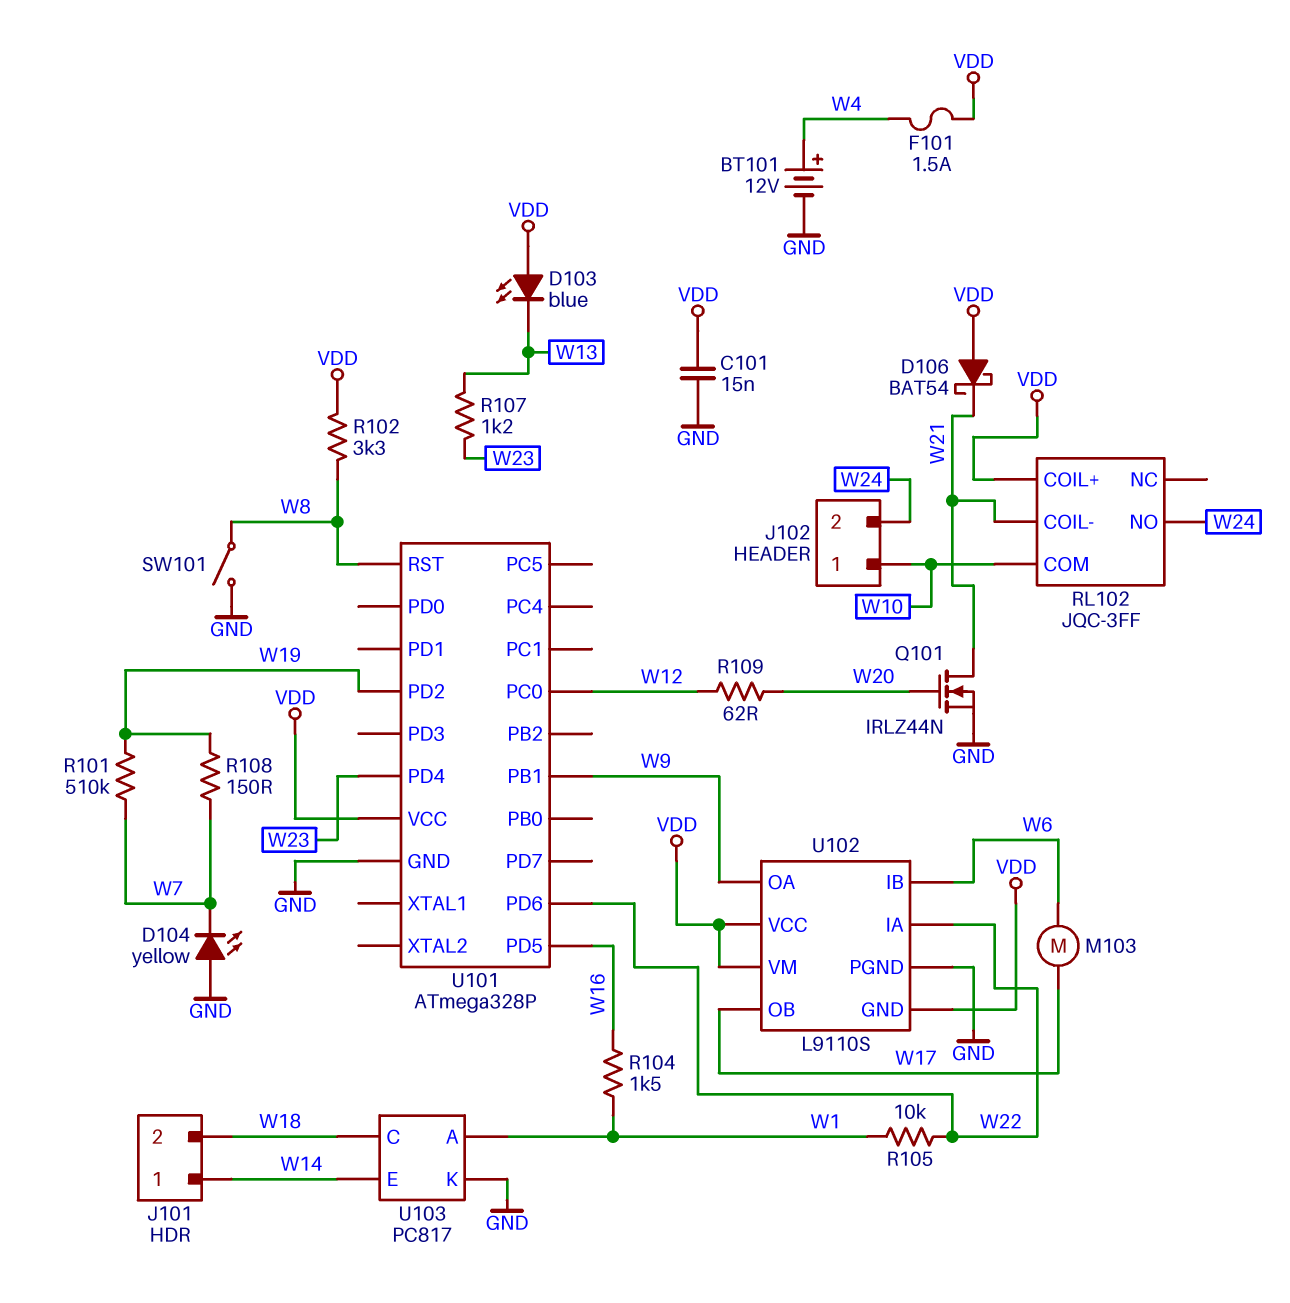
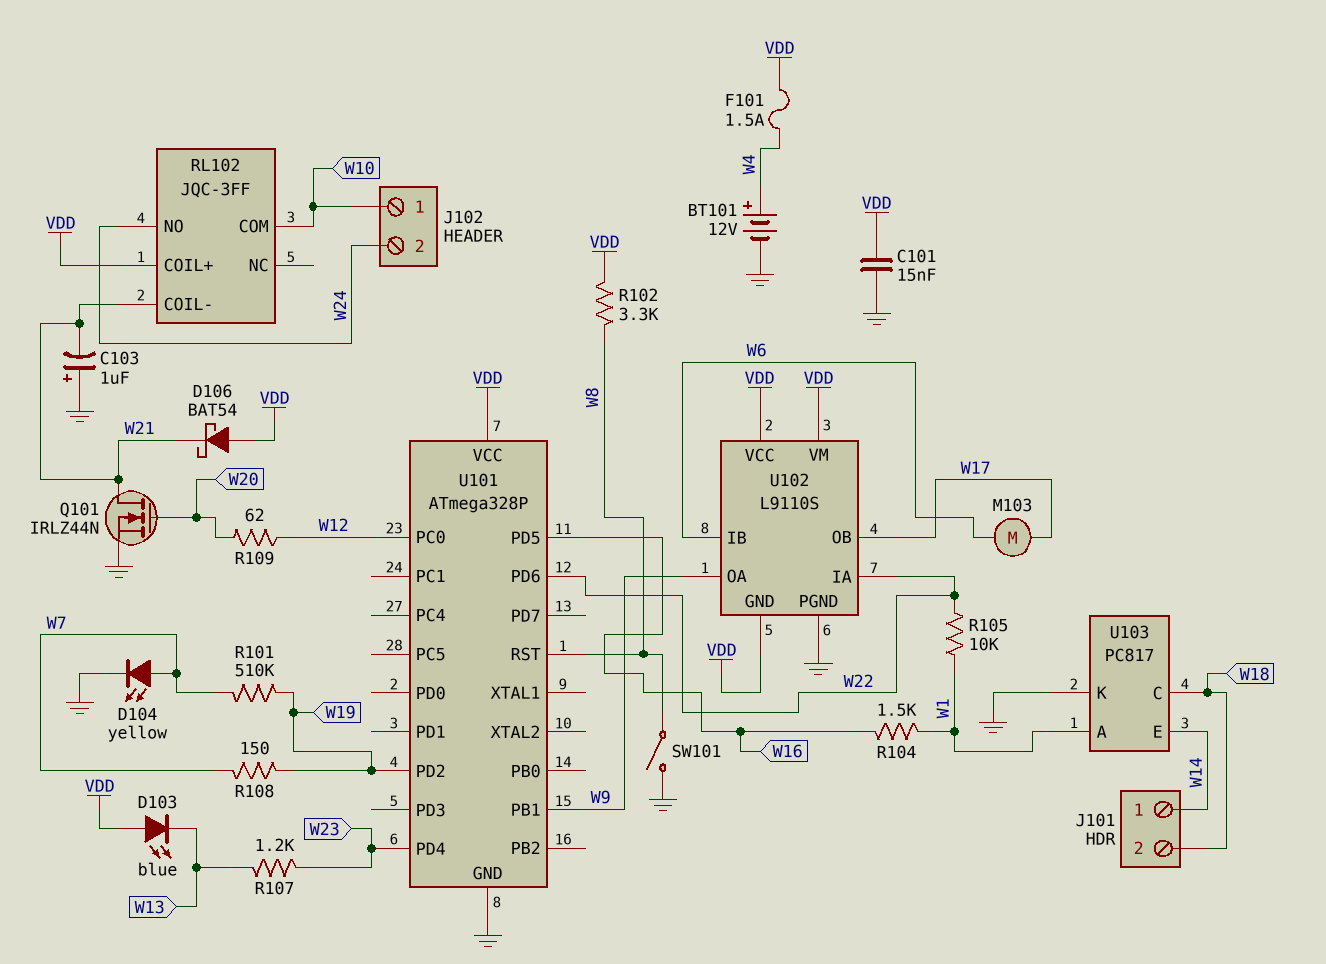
C103: none -> 1uF (plus GND, minus W21)
D104: LED yellow (A GND, K W7) -> LED yellow (A W7, K GND)

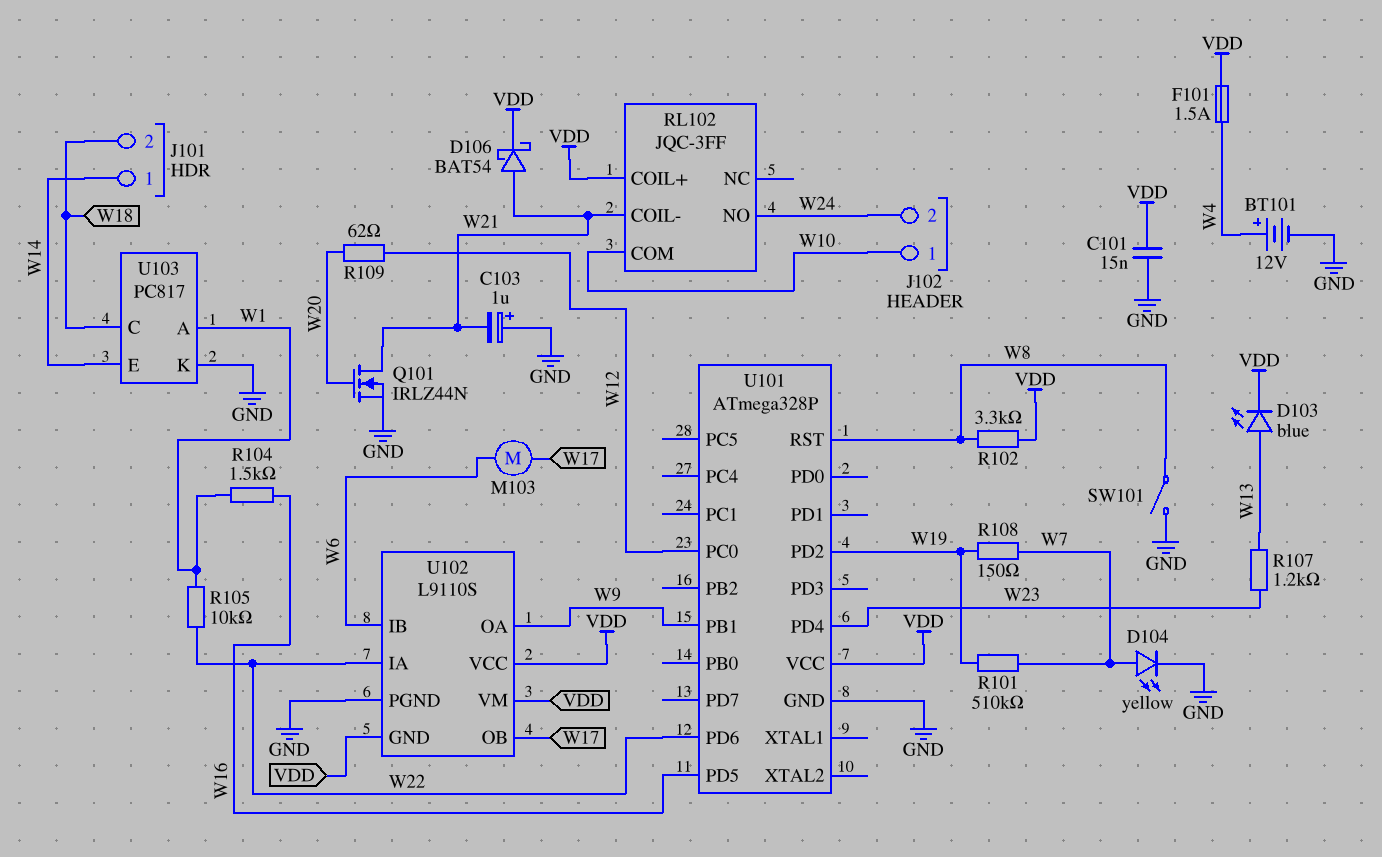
D103: LED blue (A VDD, K W13) -> LED blue (A W13, K VDD)
D106: schottky BAT54 (A VDD, K W21) -> schottky BAT54 (A W21, K VDD)

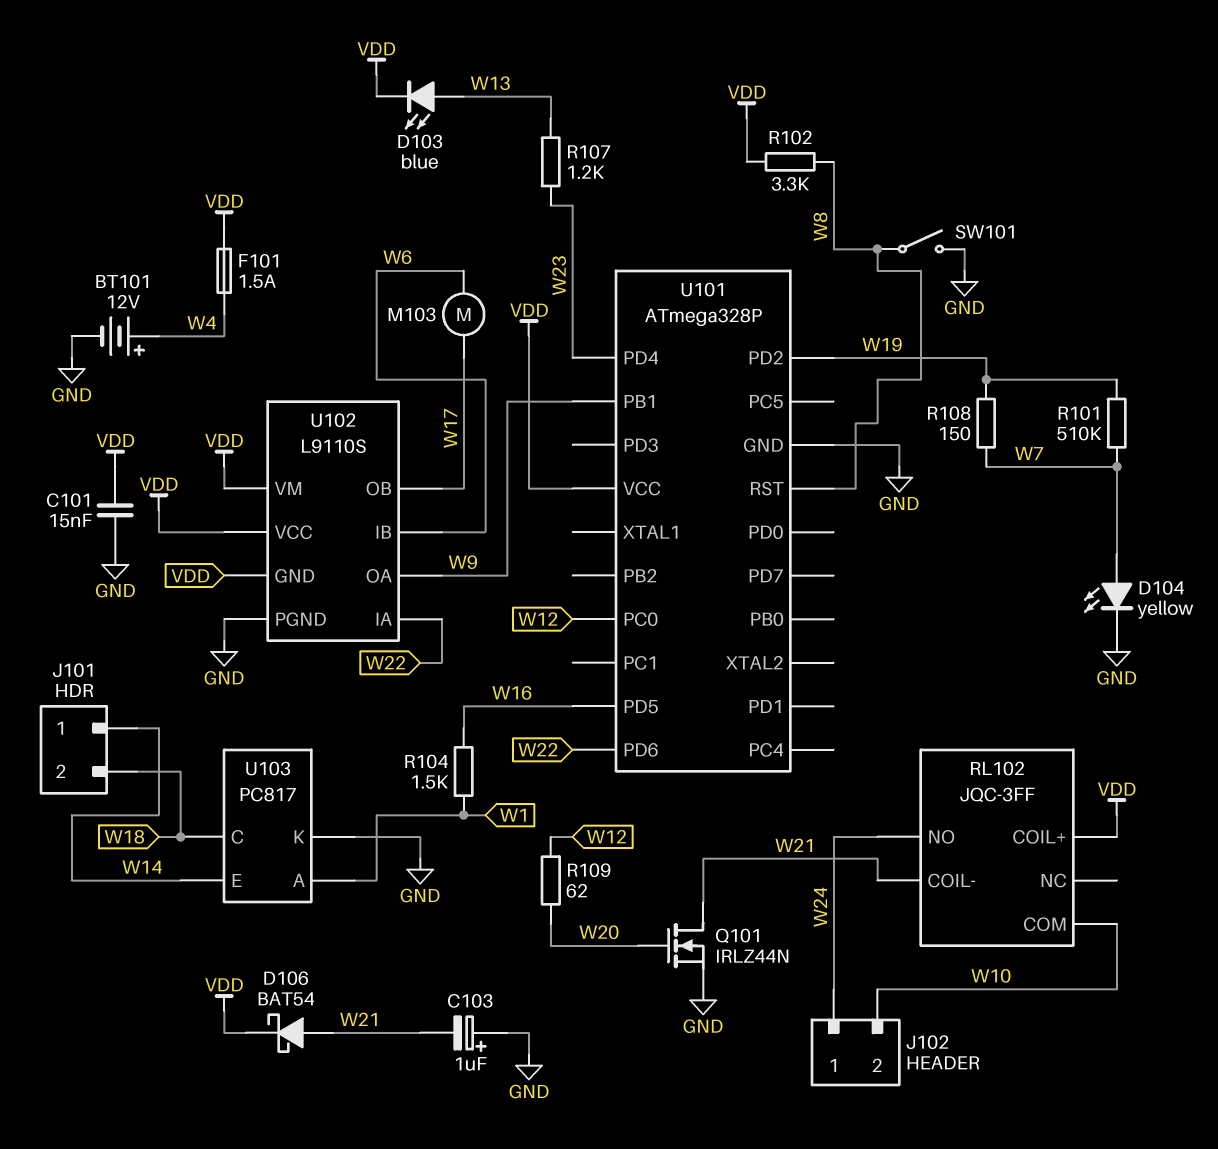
J102 pin 1: W10 -> W24
J102 pin 2: W24 -> W10
R105: 10k (W1, W22) -> none

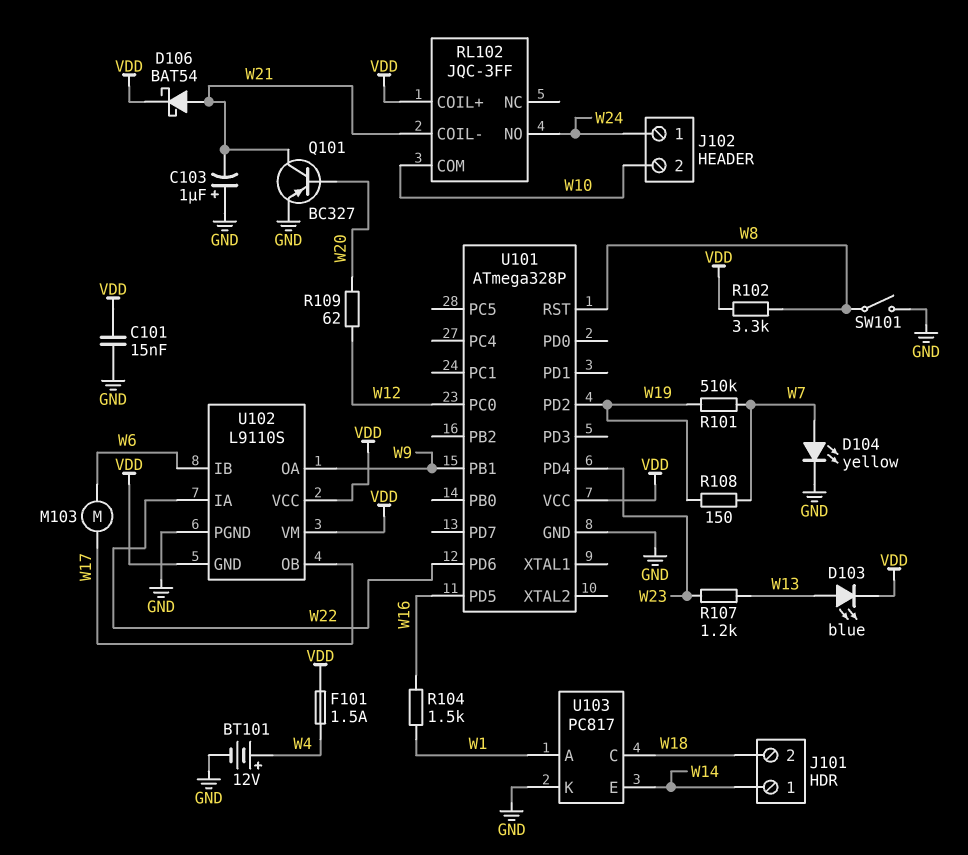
Q101: NMOS IRLZ44N (G W20, D W21, S GND) -> PNP BC327 (B W20, C W21, E GND)

